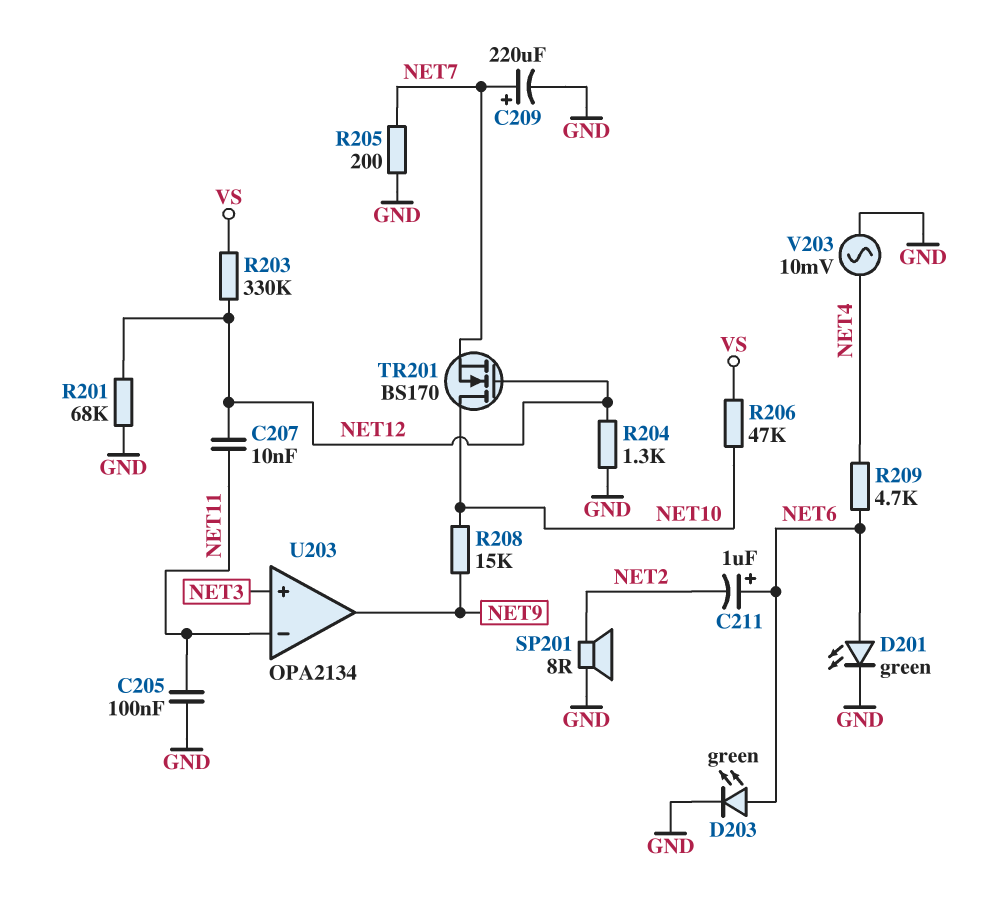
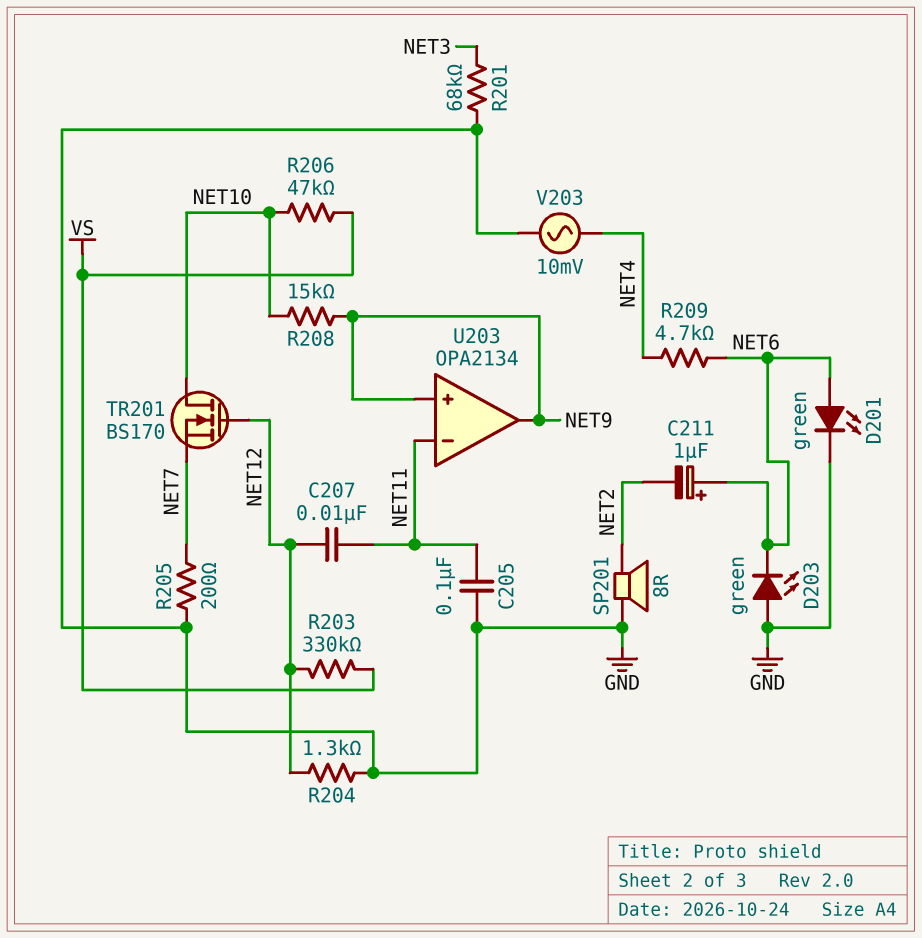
C209: 220uF (plus NET7, minus GND) -> none
D203: LED green (A NET6, K GND) -> LED green (A GND, K NET6)
R201: 68k (GND, NET12) -> 68k (GND, NET3)
U203 pin in+: NET3 -> NET9

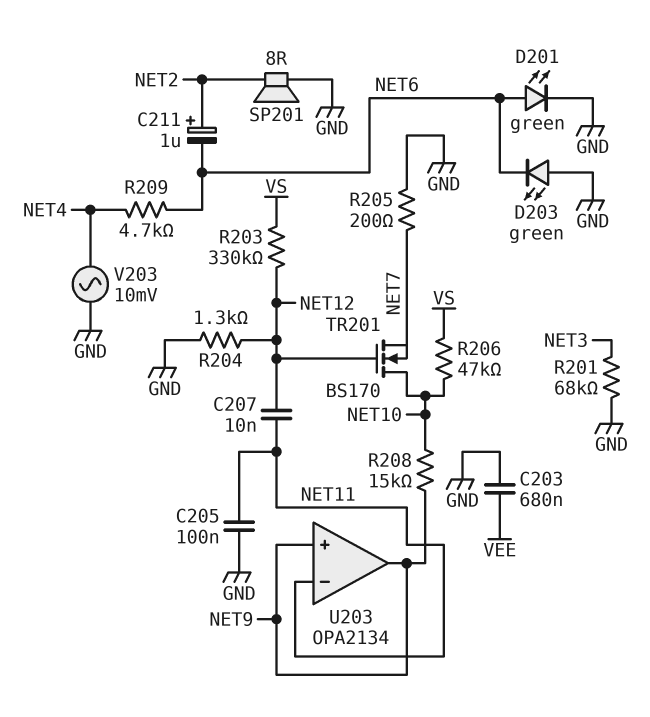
C203: none -> 680nF (GND, VEE)
C211: 1uF (plus NET6, minus NET2) -> 1uF (plus NET2, minus NET6)

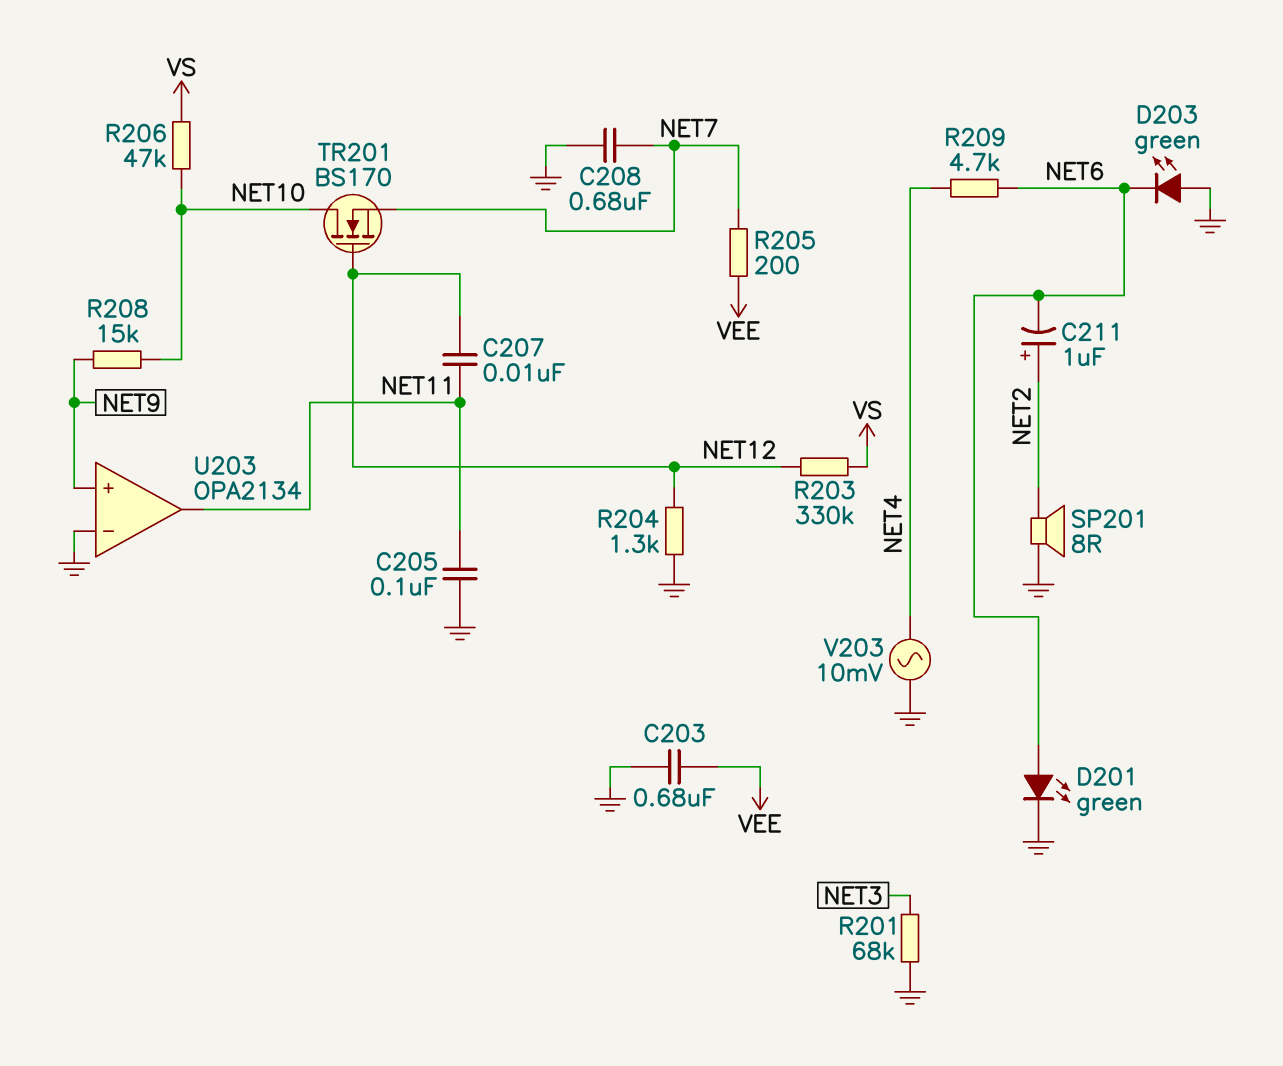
C208: none -> 680nF (GND, NET7)
R205: 200 (GND, NET7) -> 200 (NET7, VEE)
U203 pin in-: NET11 -> GND
U203 pin out: NET9 -> NET11

